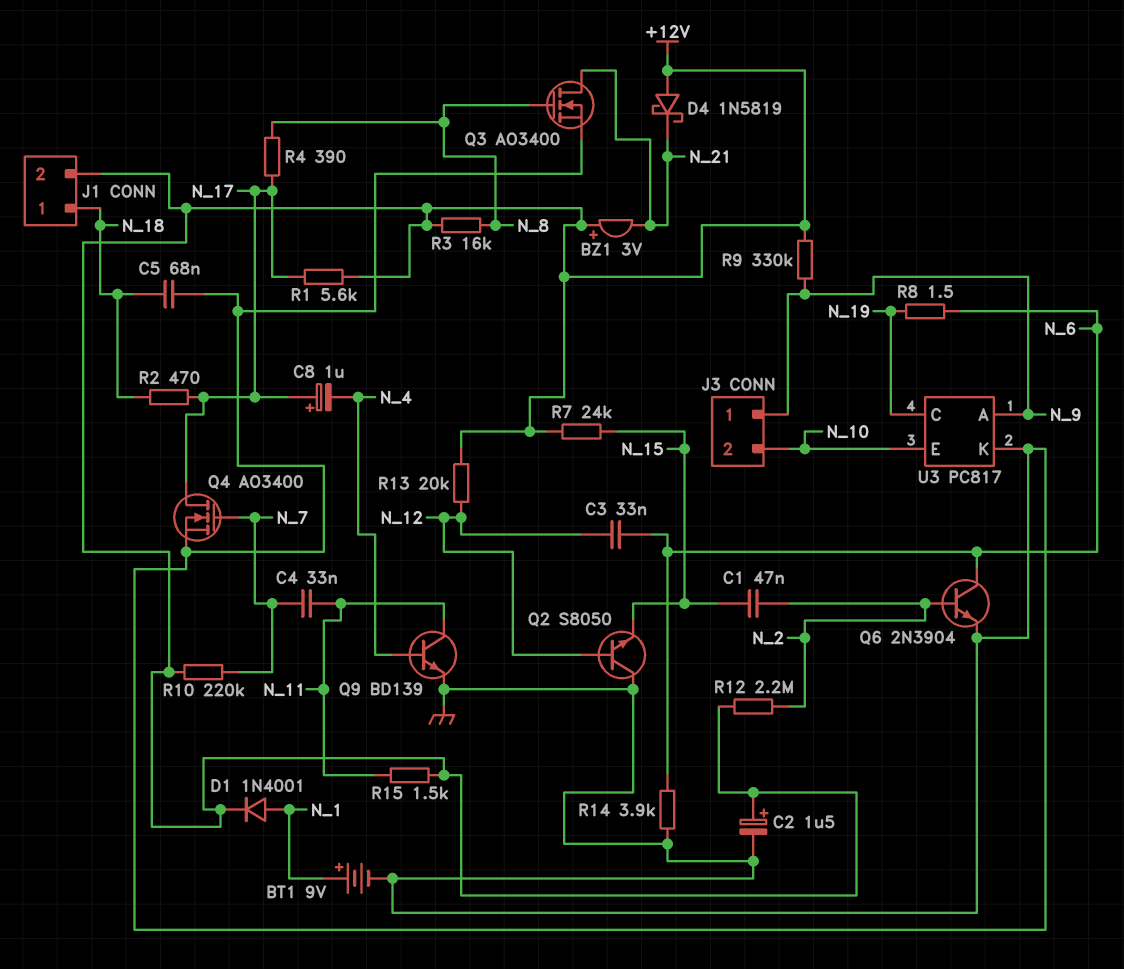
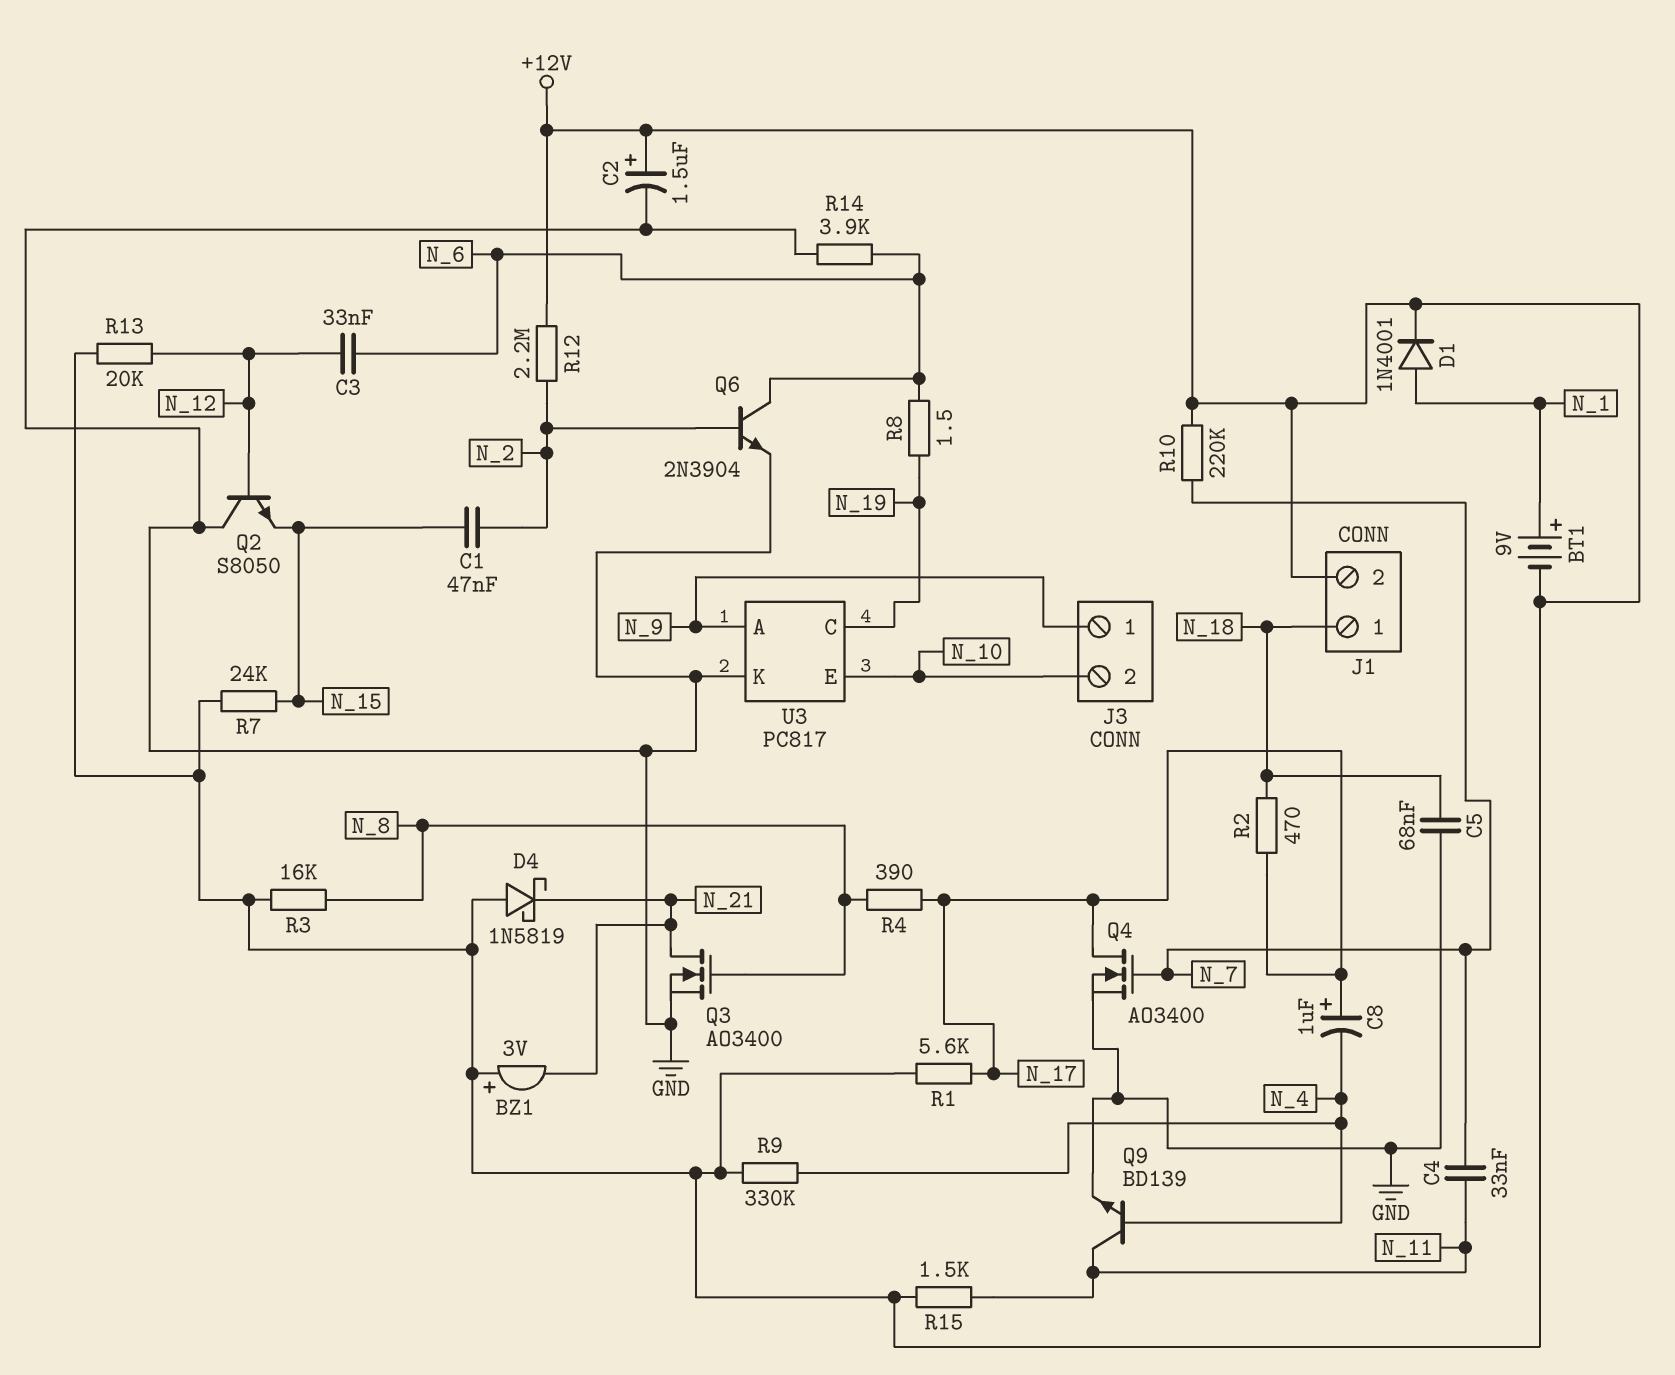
BT1: 9V (plus N_1, minus GND) -> 9V (plus N_1, minus +12V)
R9: 330k (+12V, N_9) -> 330k (+12V, N_4)

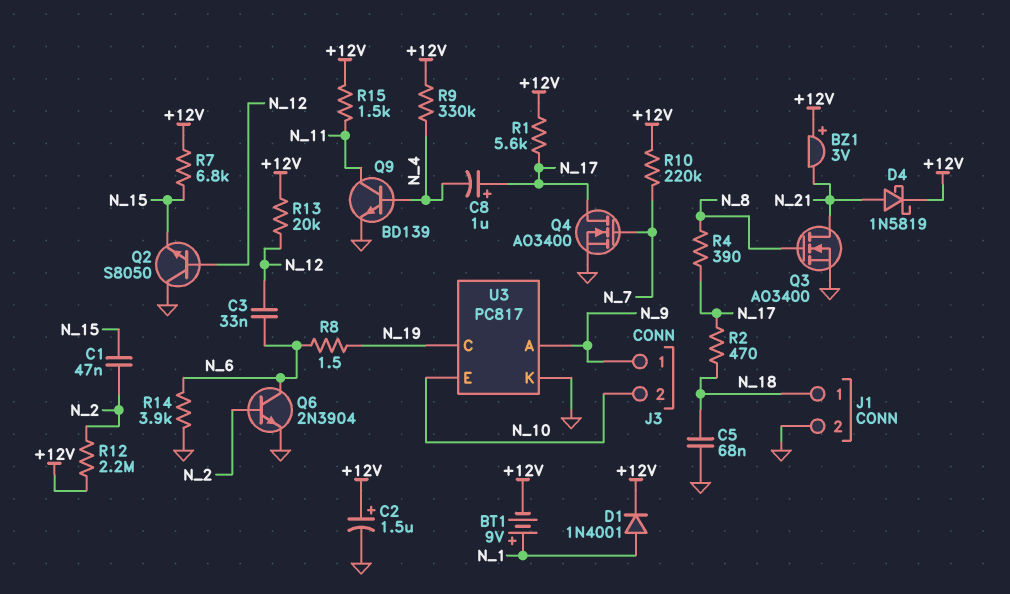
C4: 33nF (N_7, N_11) -> none
D4: schottky 1N5819 (A +12V, K N_21) -> schottky 1N5819 (A N_21, K +12V)
J1 pin 2: +12V -> GND
R3: 16k (+12V, N_8) -> none
R7: 24k (+12V, N_15) -> 6.8k (+12V, N_15)

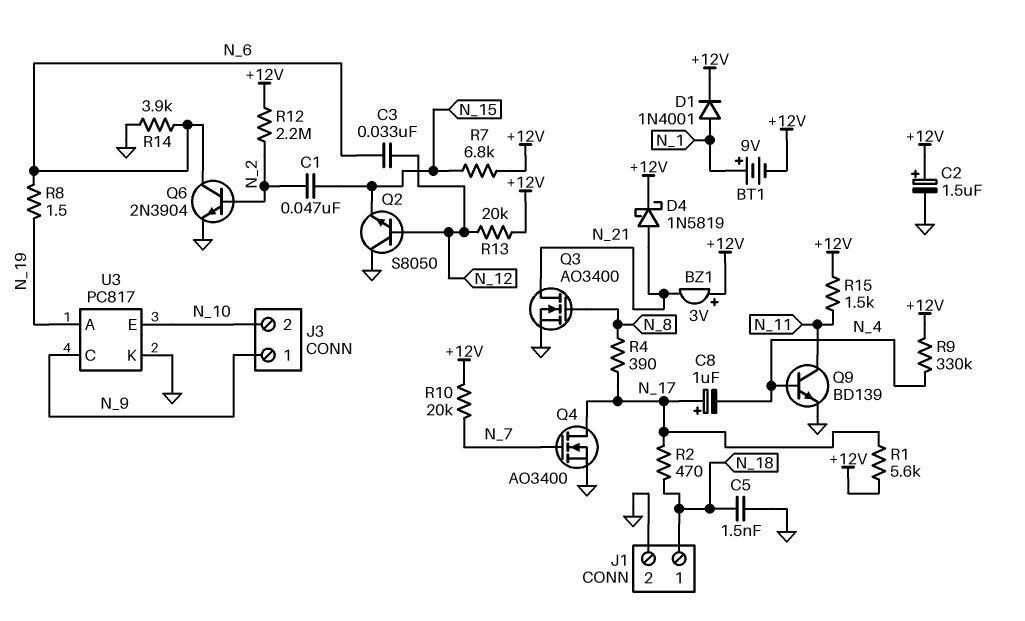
C5: 68nF (GND, N_18) -> 1.5nF (GND, N_18)
R10: 220k (+12V, N_7) -> 20k (+12V, N_7)
U3 pin A: N_9 -> N_19
U3 pin C: N_19 -> N_9

